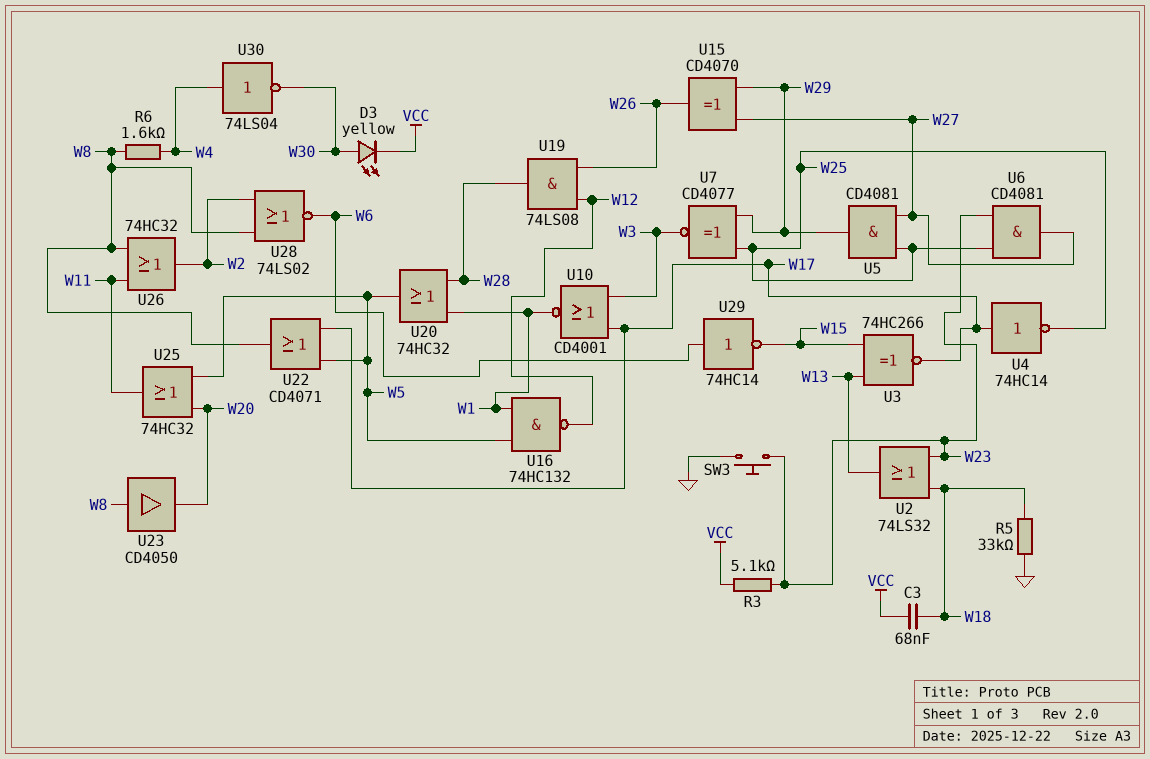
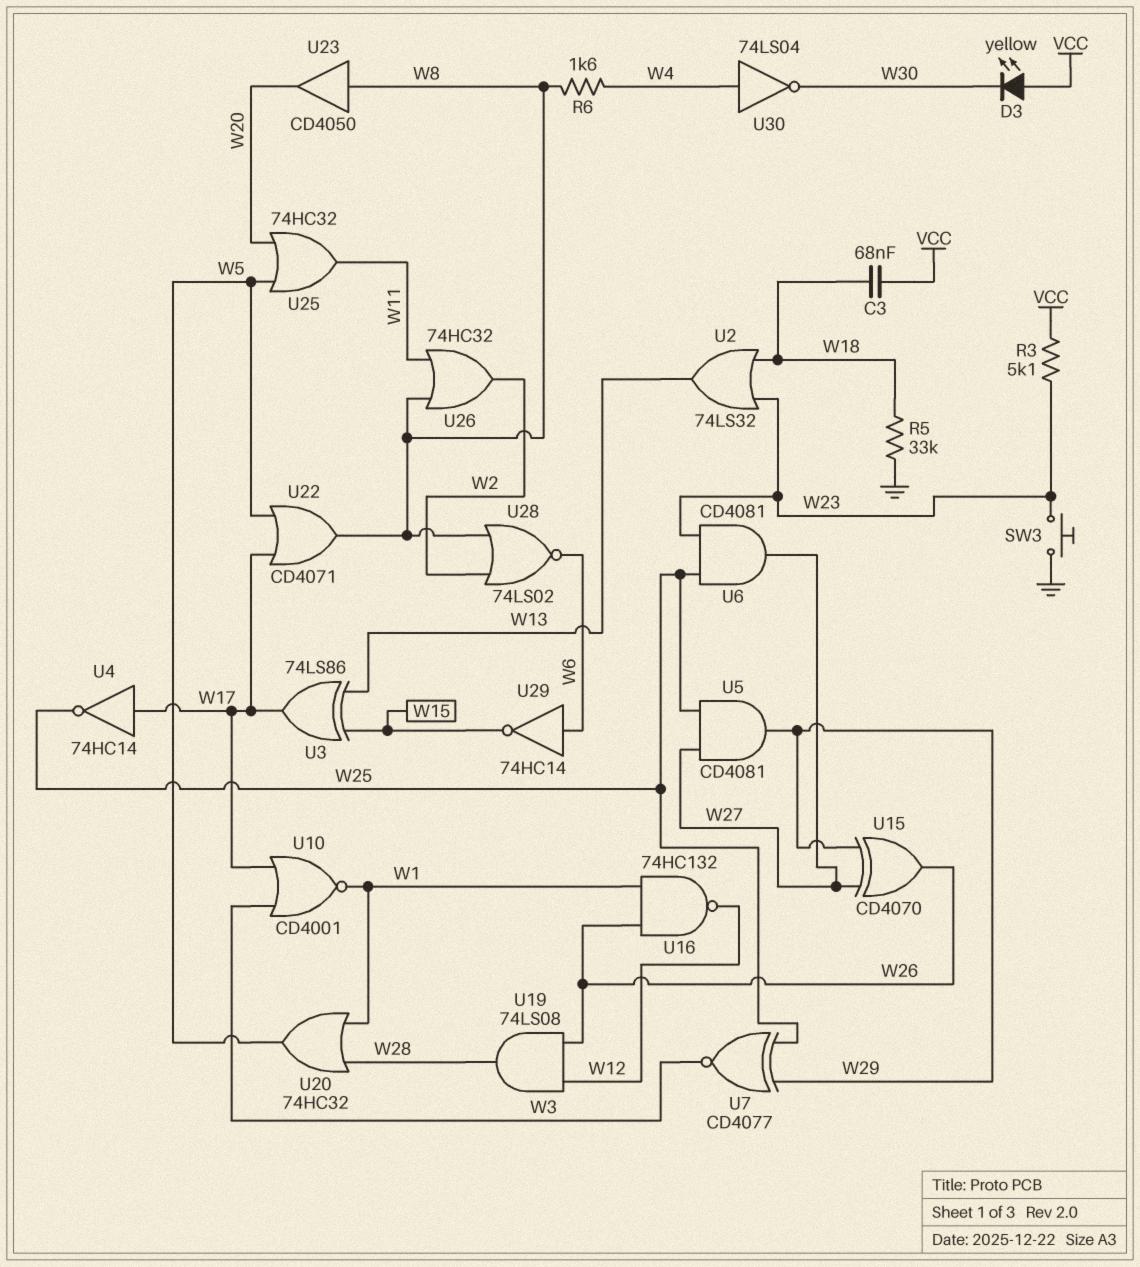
D3: LED yellow (A W30, K VCC) -> LED yellow (A VCC, K W30)
U3: XNOR 74HC266 (in W13, in W15, out W17) -> XOR 74LS86 (in W13, in W15, out W17)
U16: NAND 74HC132 (in W1, in W5, out W12) -> NAND 74HC132 (in W1, in W26, out W12)

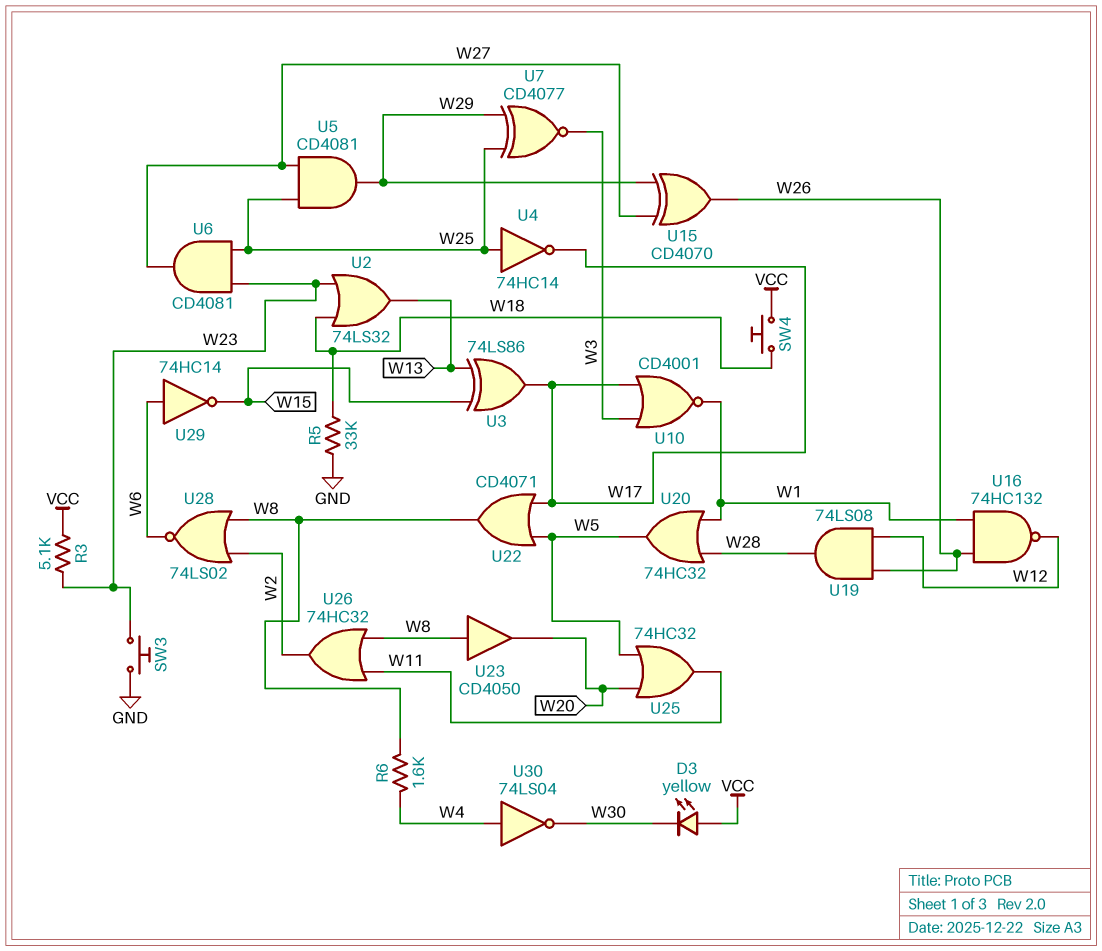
C3: 68nF (VCC, W18) -> none
SW4: none -> button (VCC, W18)
U4: NOT 74HC14 (in W17, out W25) -> NOT 74HC14 (in W25, out W17)

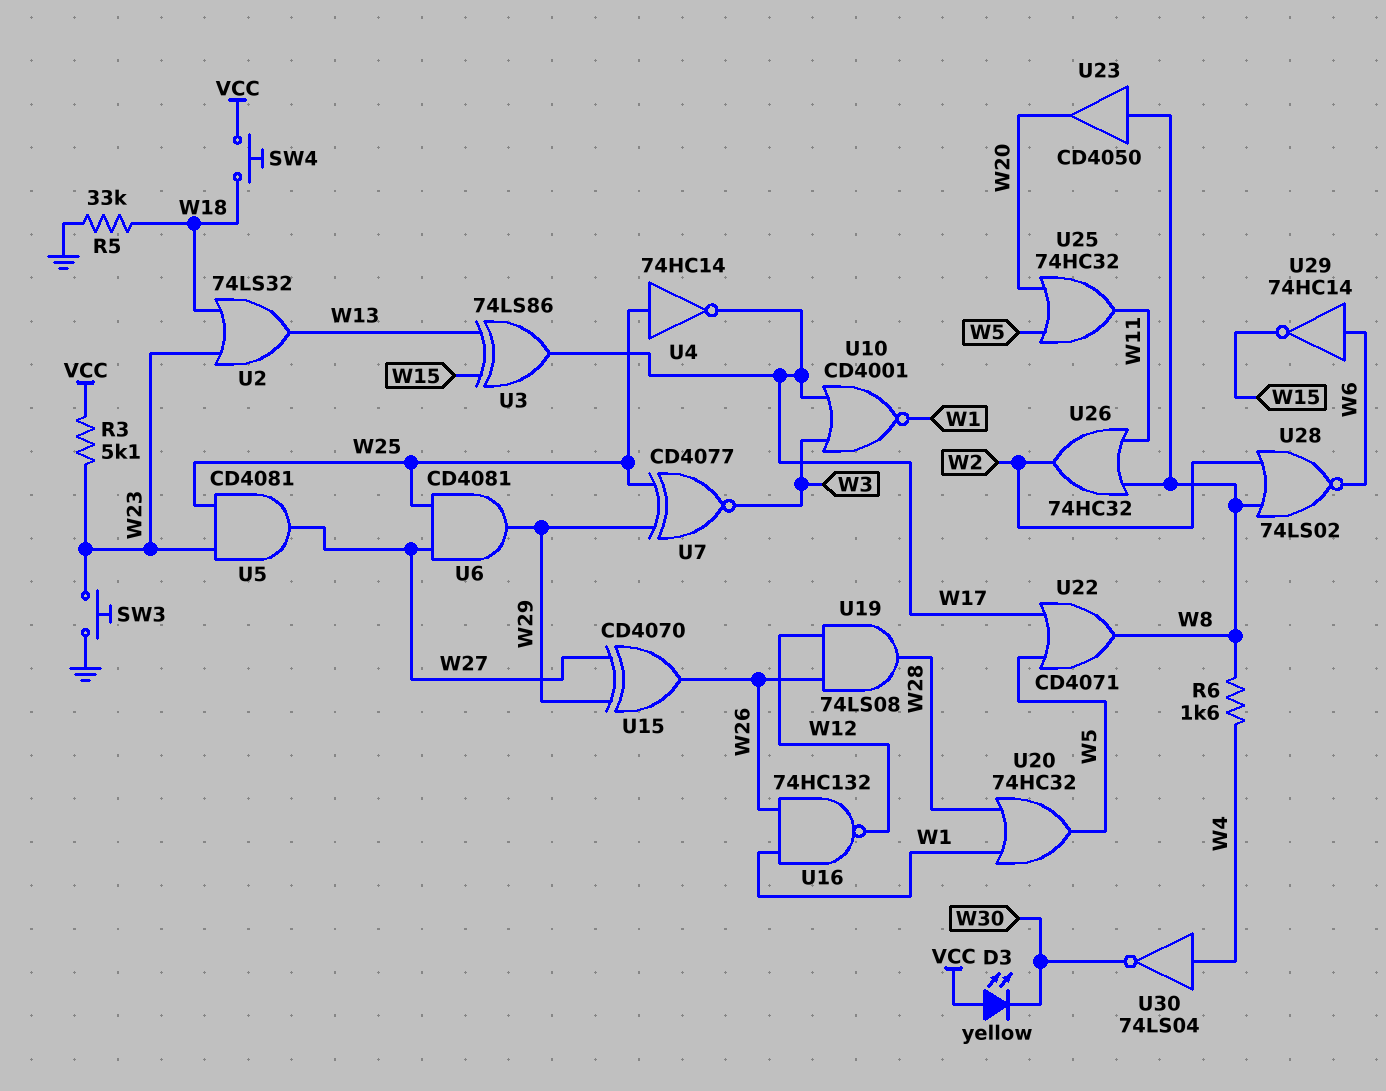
U5: AND CD4081 (in W25, in W27, out W29) -> AND CD4081 (in W23, in W25, out W27)
U6: AND CD4081 (in W23, in W25, out W27) -> AND CD4081 (in W25, in W27, out W29)

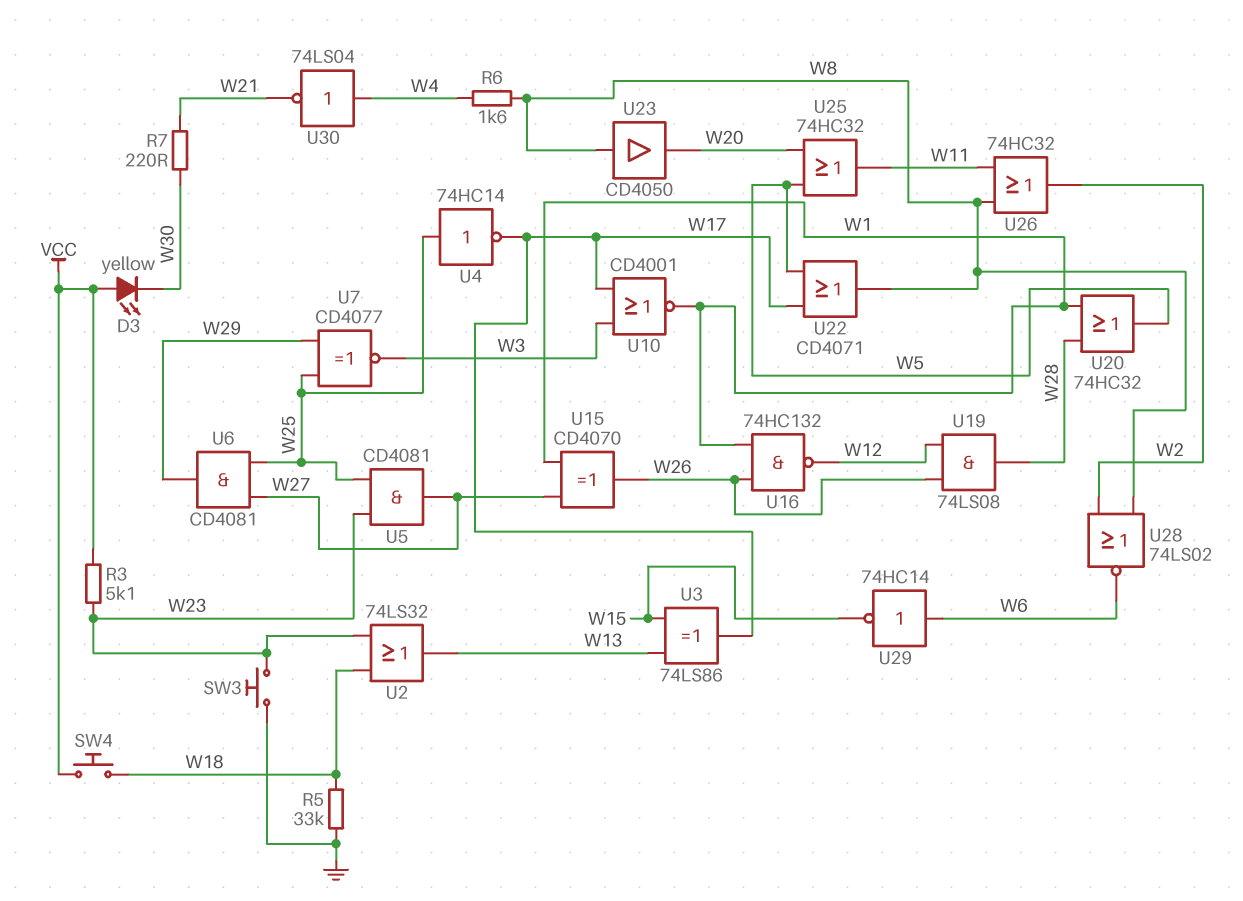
R7: none -> 220 (W21, W30)
U15: XOR CD4070 (in W27, in W29, out W26) -> XOR CD4070 (in W1, in W27, out W26)
U30: NOT 74LS04 (in W4, out W30) -> NOT 74LS04 (in W4, out W21)

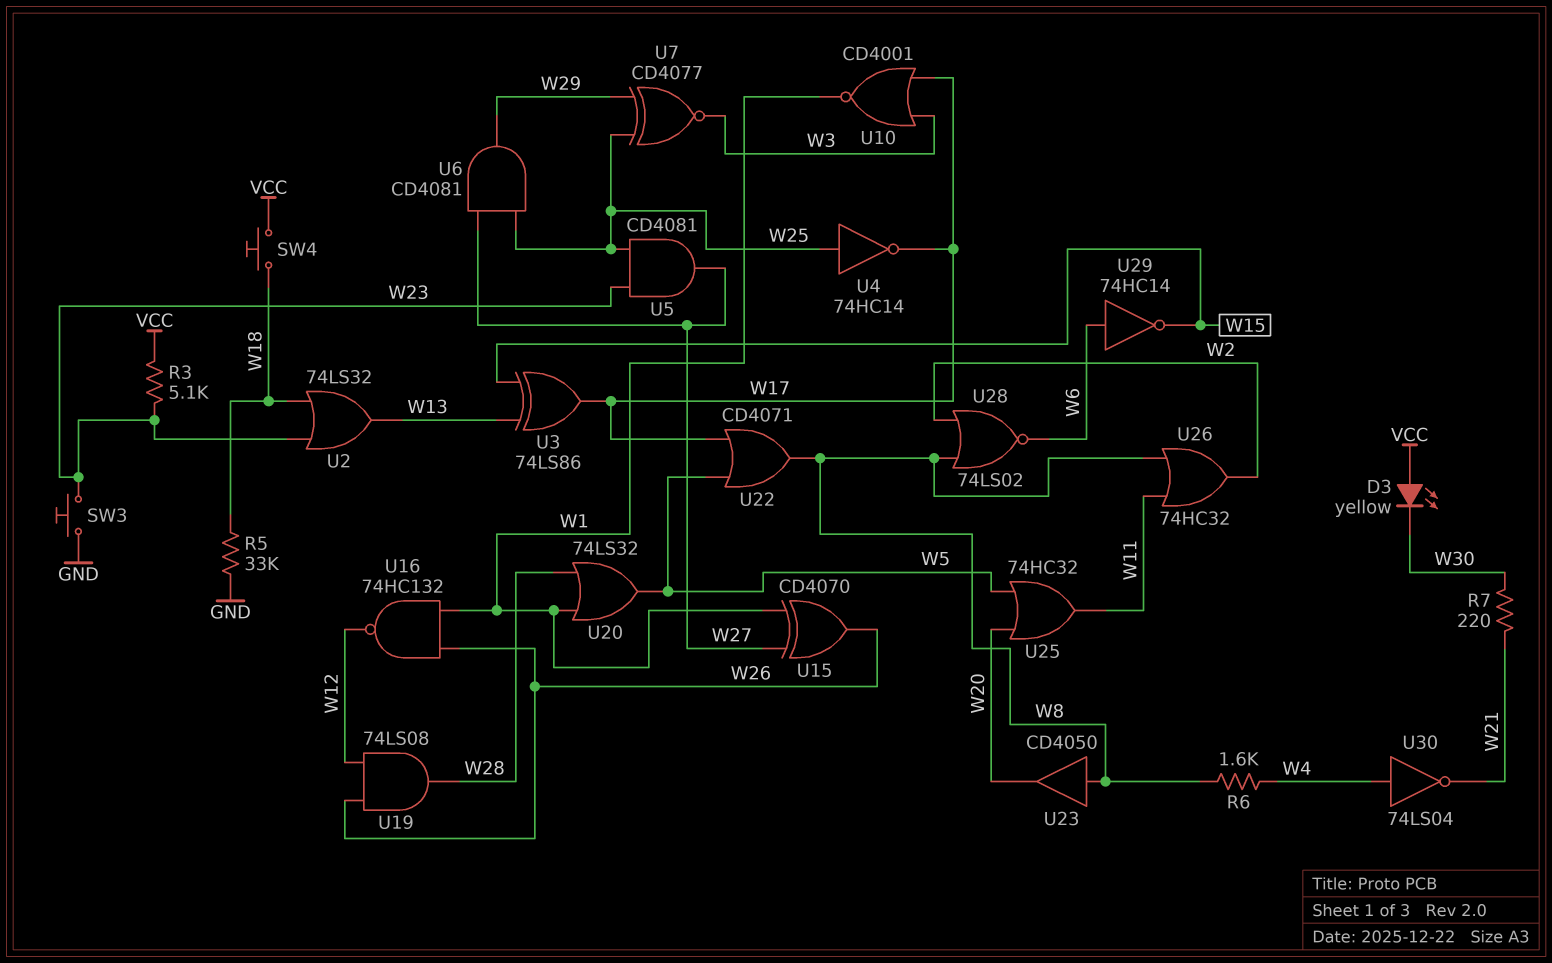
U20: OR 74HC32 (in W1, in W28, out W5) -> OR 74LS32 (in W1, in W28, out W5)

